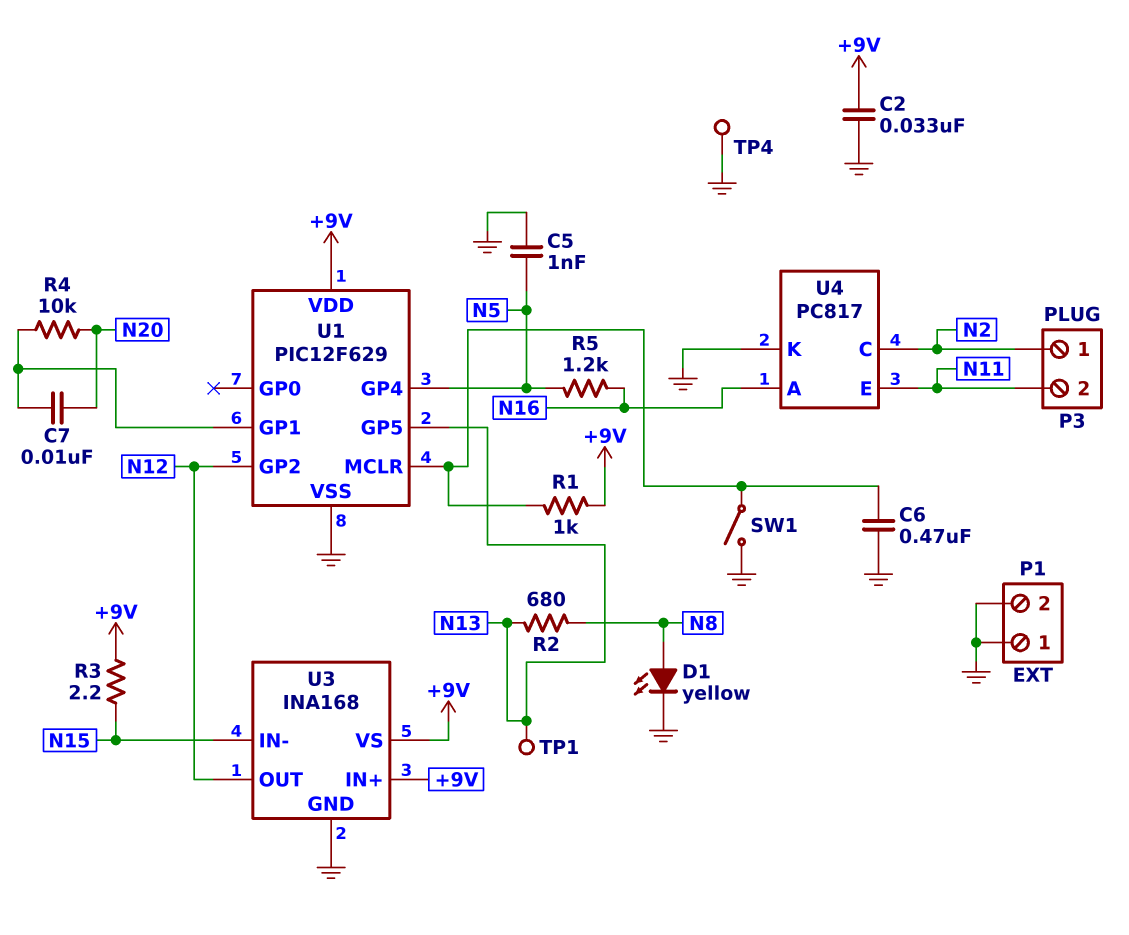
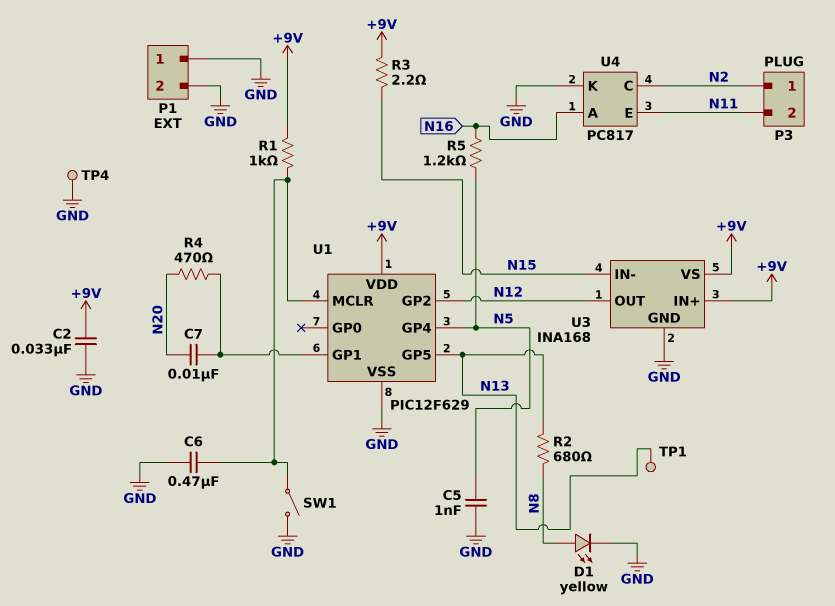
R4: 10k (N20, U1/GP1) -> 470 (N20, U1/GP1)

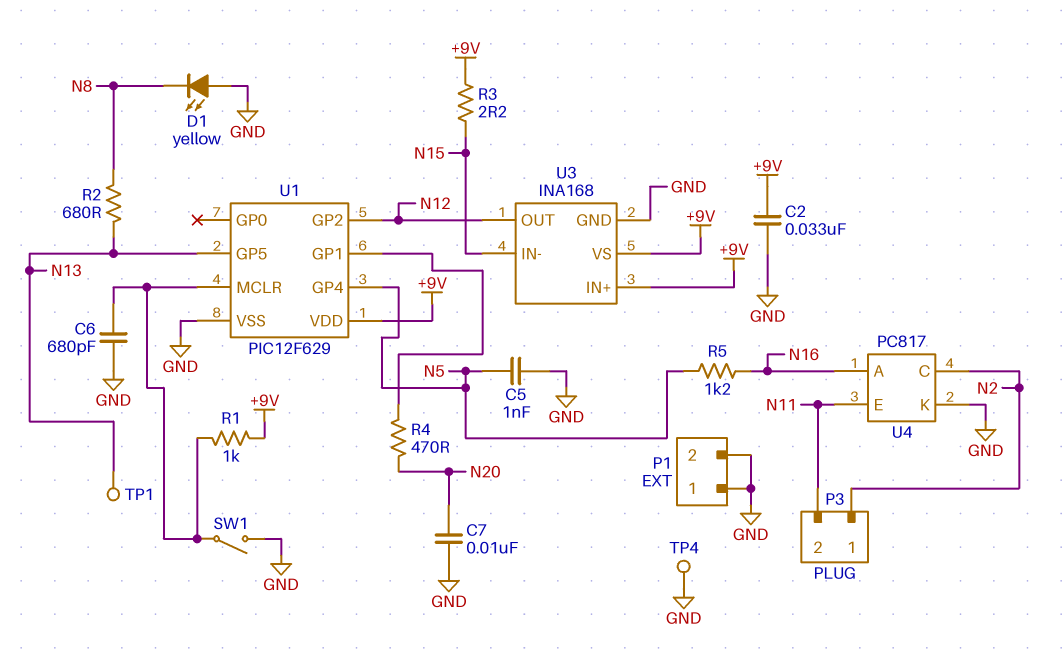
C6: 470nF (GND, U1/MCLR) -> 680pF (GND, U1/MCLR)
C7: 10nF (N20, U1/GP1) -> 10nF (GND, N20)
D1: LED yellow (A N8, K GND) -> LED yellow (A GND, K N8)

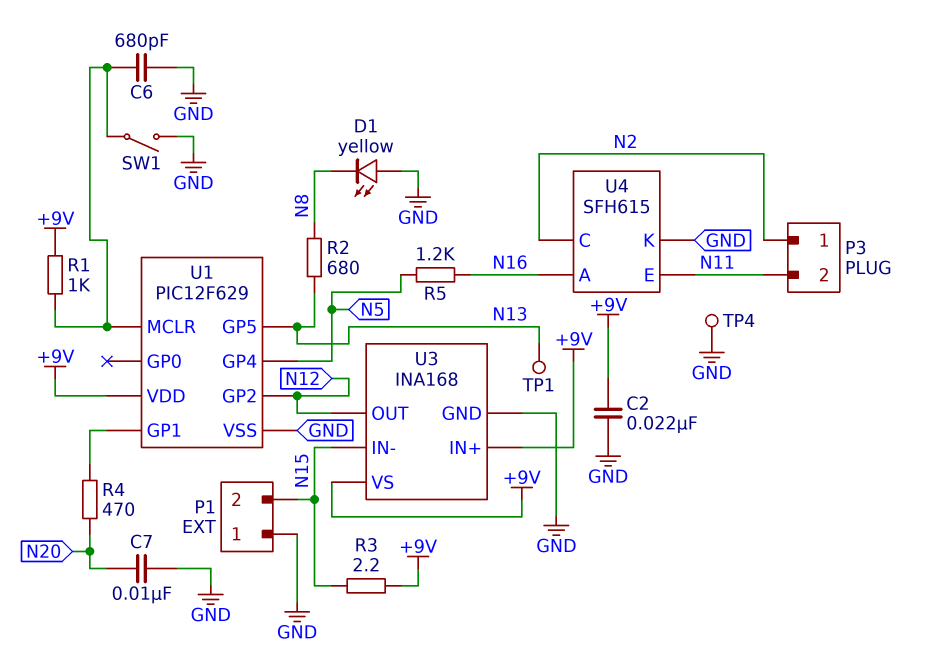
C2: 33nF (+9V, GND) -> 22nF (+9V, GND)
C5: 1nF (GND, N5) -> none
P1 pin 2: GND -> N15
U4: PC817 -> SFH615

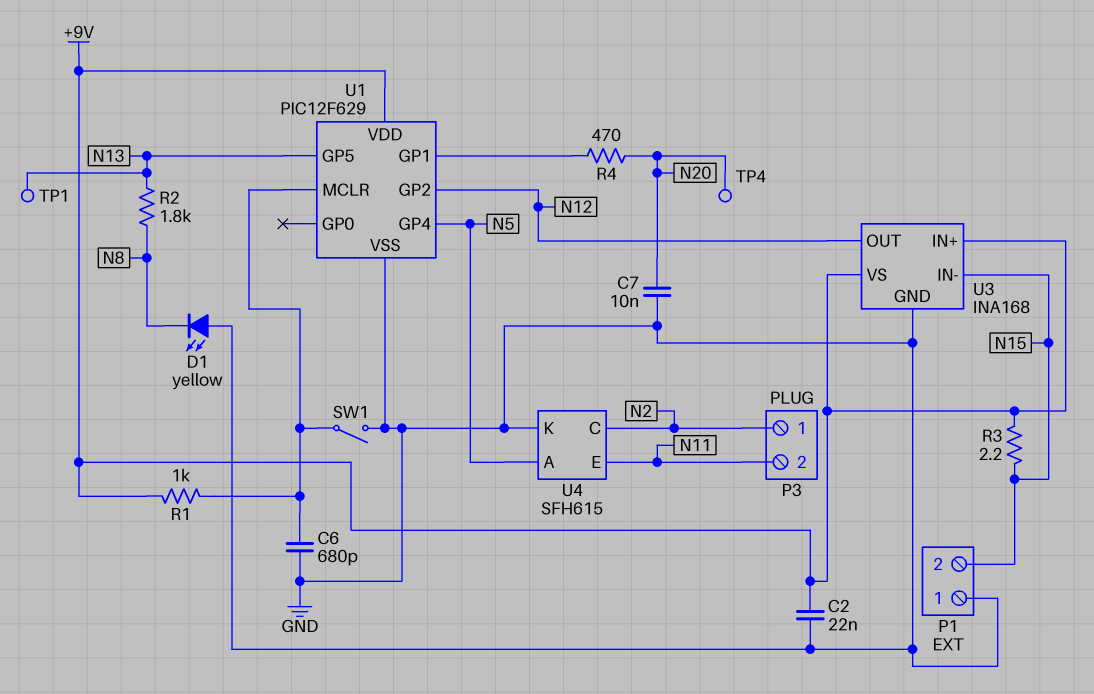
R2: 680 (N8, N13) -> 1.8k (N8, N13)
R5: 1.2k (N5, N16) -> none
TP4: test point (GND) -> test point (N20)
U4 pin A: N16 -> N5

